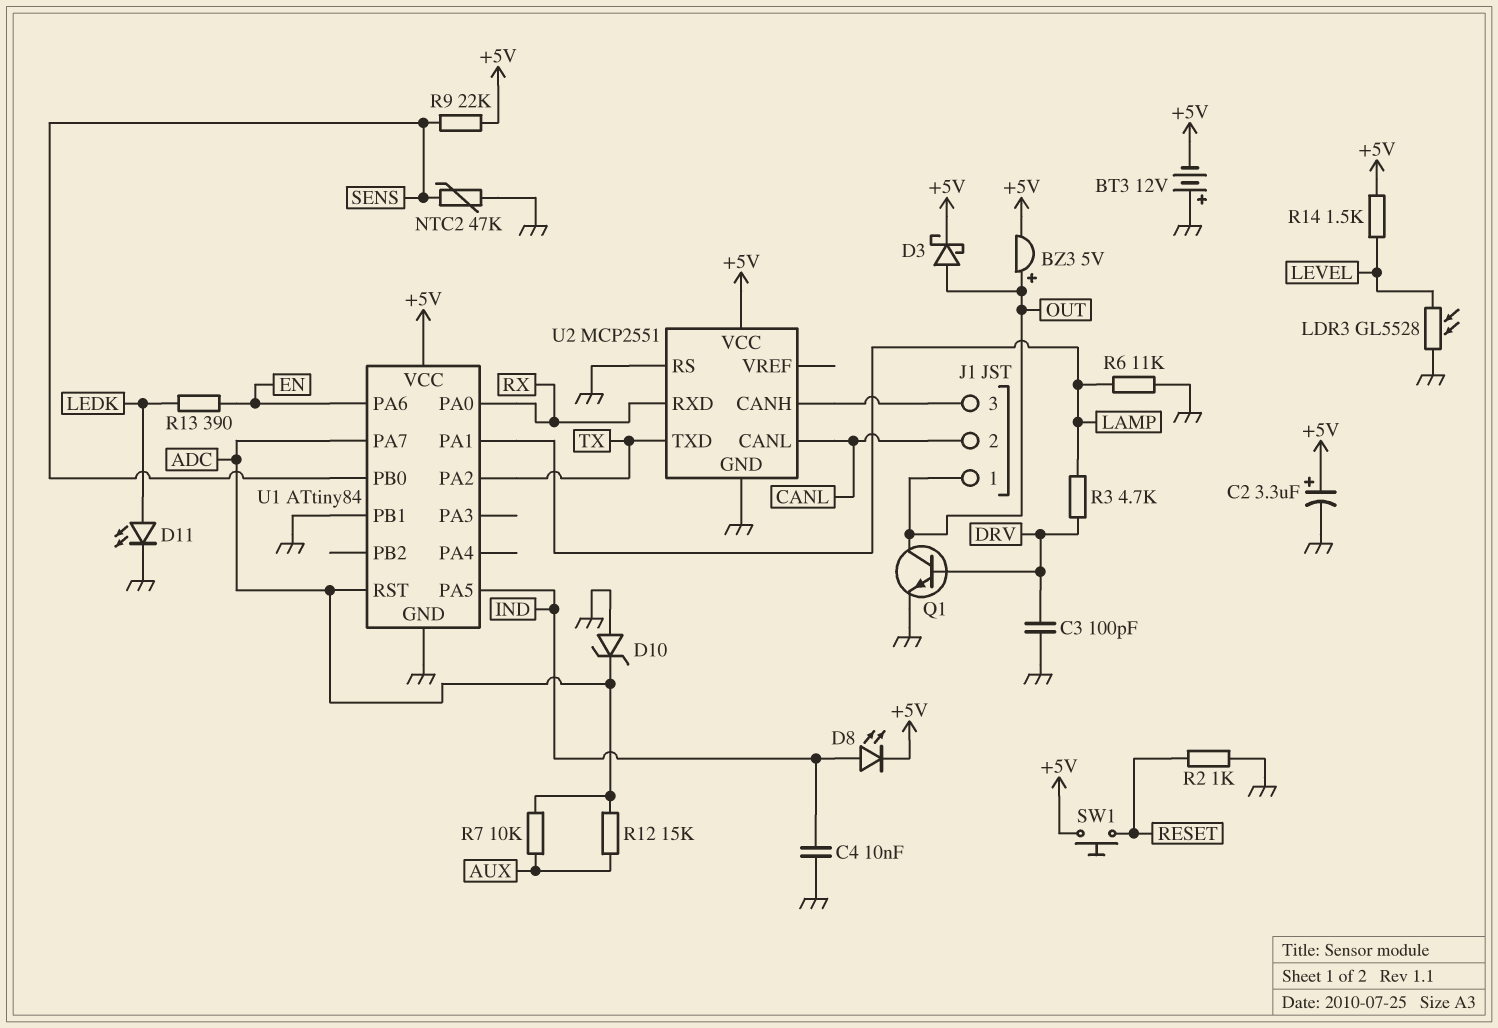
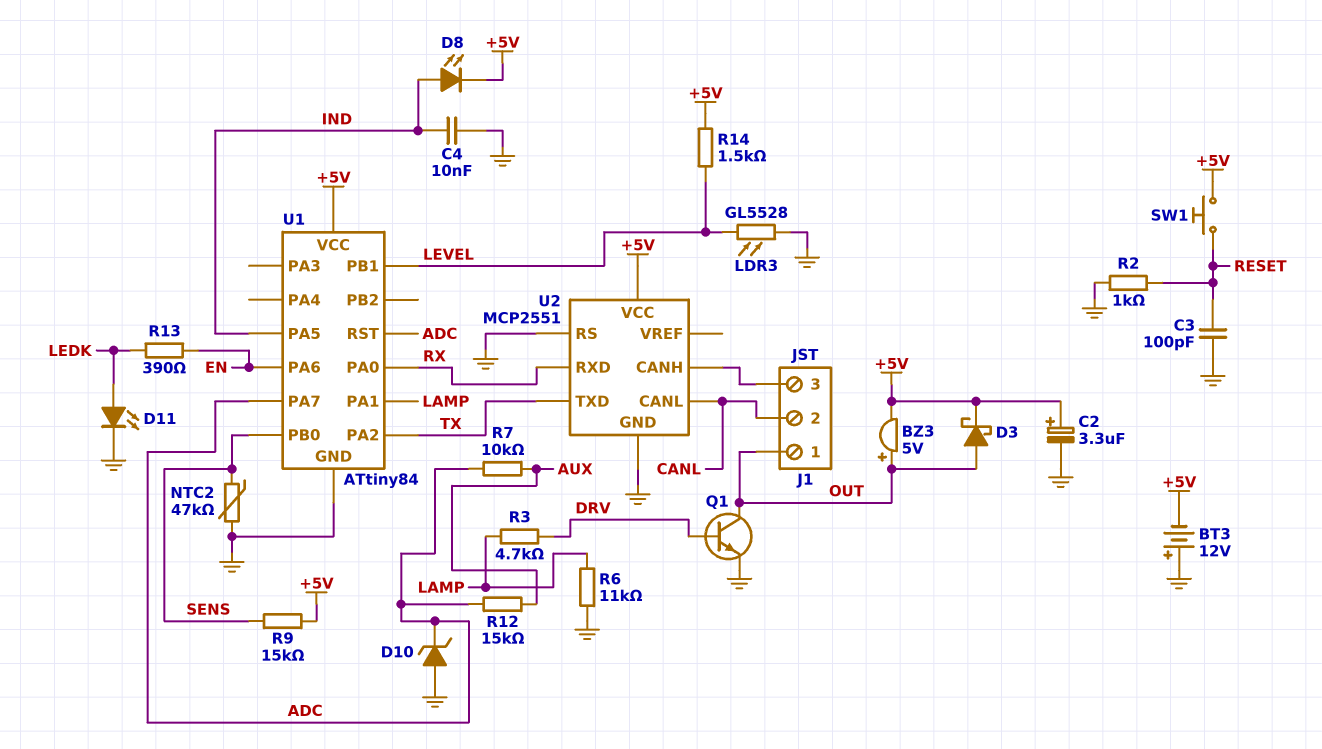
C3: 100pF (DRV, GND) -> 100pF (GND, RESET)
R9: 22k (+5V, SENS) -> 15k (+5V, SENS)
U1 pin PB1: GND -> LEVEL

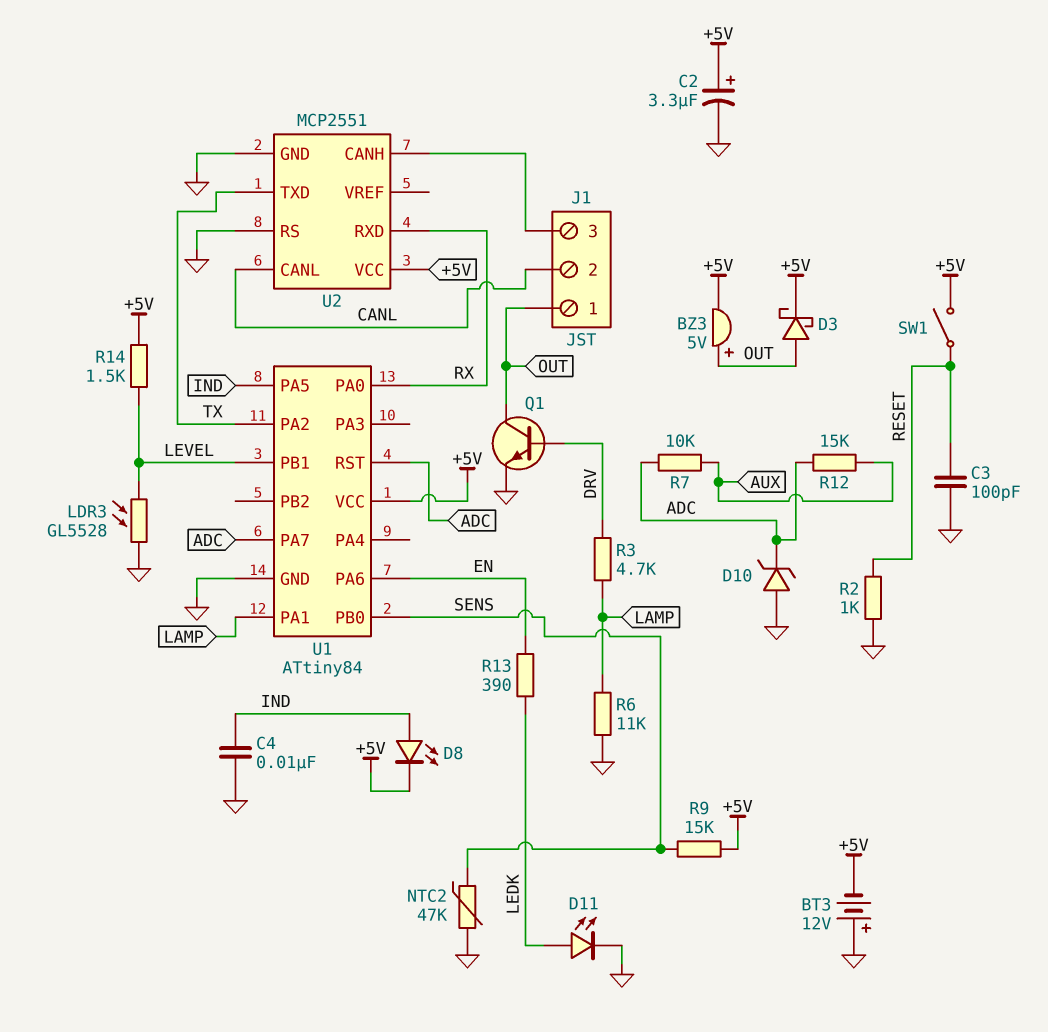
SW1: button (+5V, RESET) -> switch (+5V, RESET)

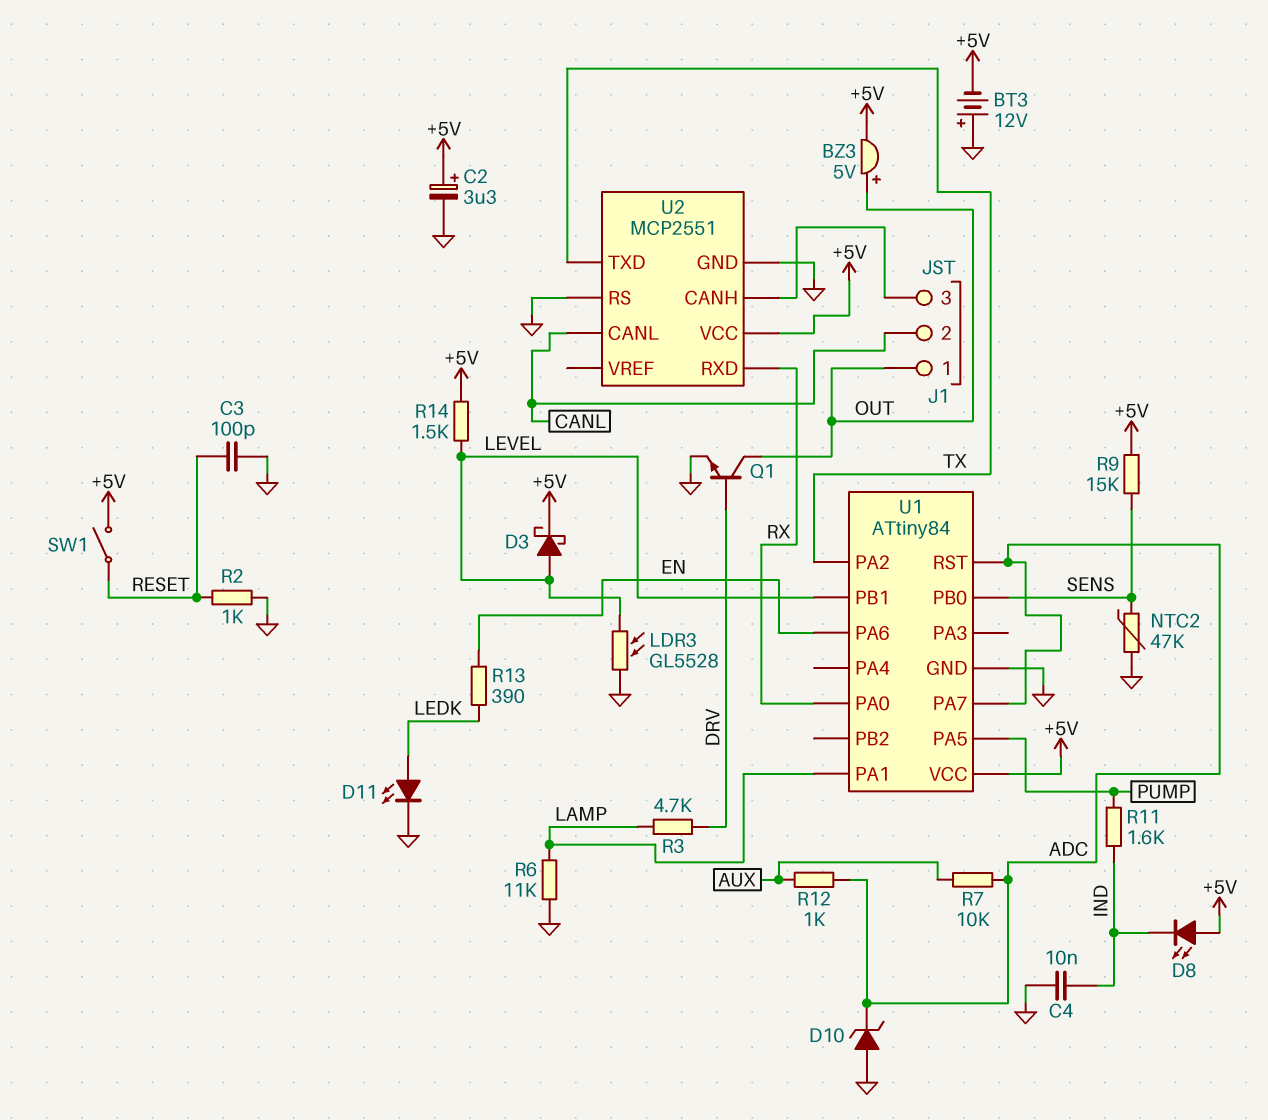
D3: schottky (A OUT, K +5V) -> schottky (A LEVEL, K +5V)
D8: LED (A IND, K +5V) -> LED (A +5V, K IND)
R11: none -> 1.6k (IND, PUMP)
R12: 15k (ADC, AUX) -> 1k (ADC, AUX)
U1 pin PA5: IND -> PUMP

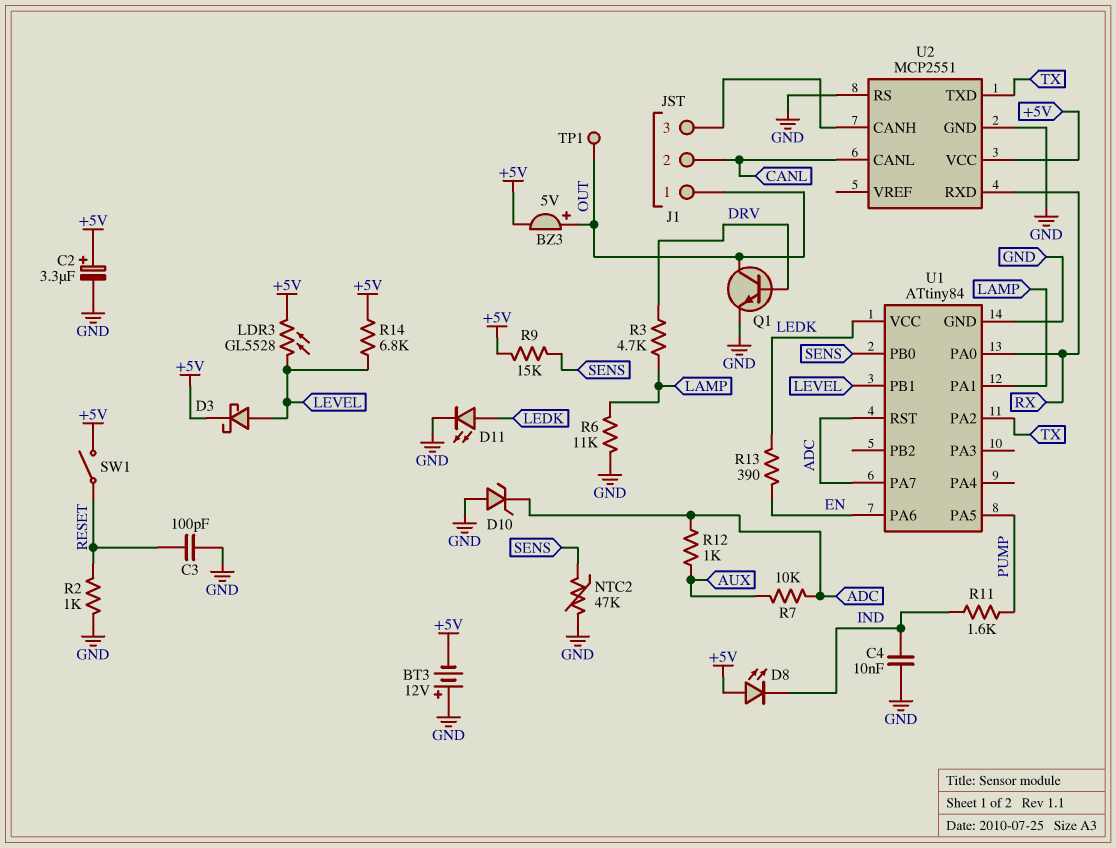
LDR3: GL5528 (GND, LEVEL) -> GL5528 (+5V, LEVEL)
R14: 1.5k (+5V, LEVEL) -> 6.8k (+5V, LEVEL)
TP1: none -> test point (OUT)
U1 pin VCC: +5V -> LEDK

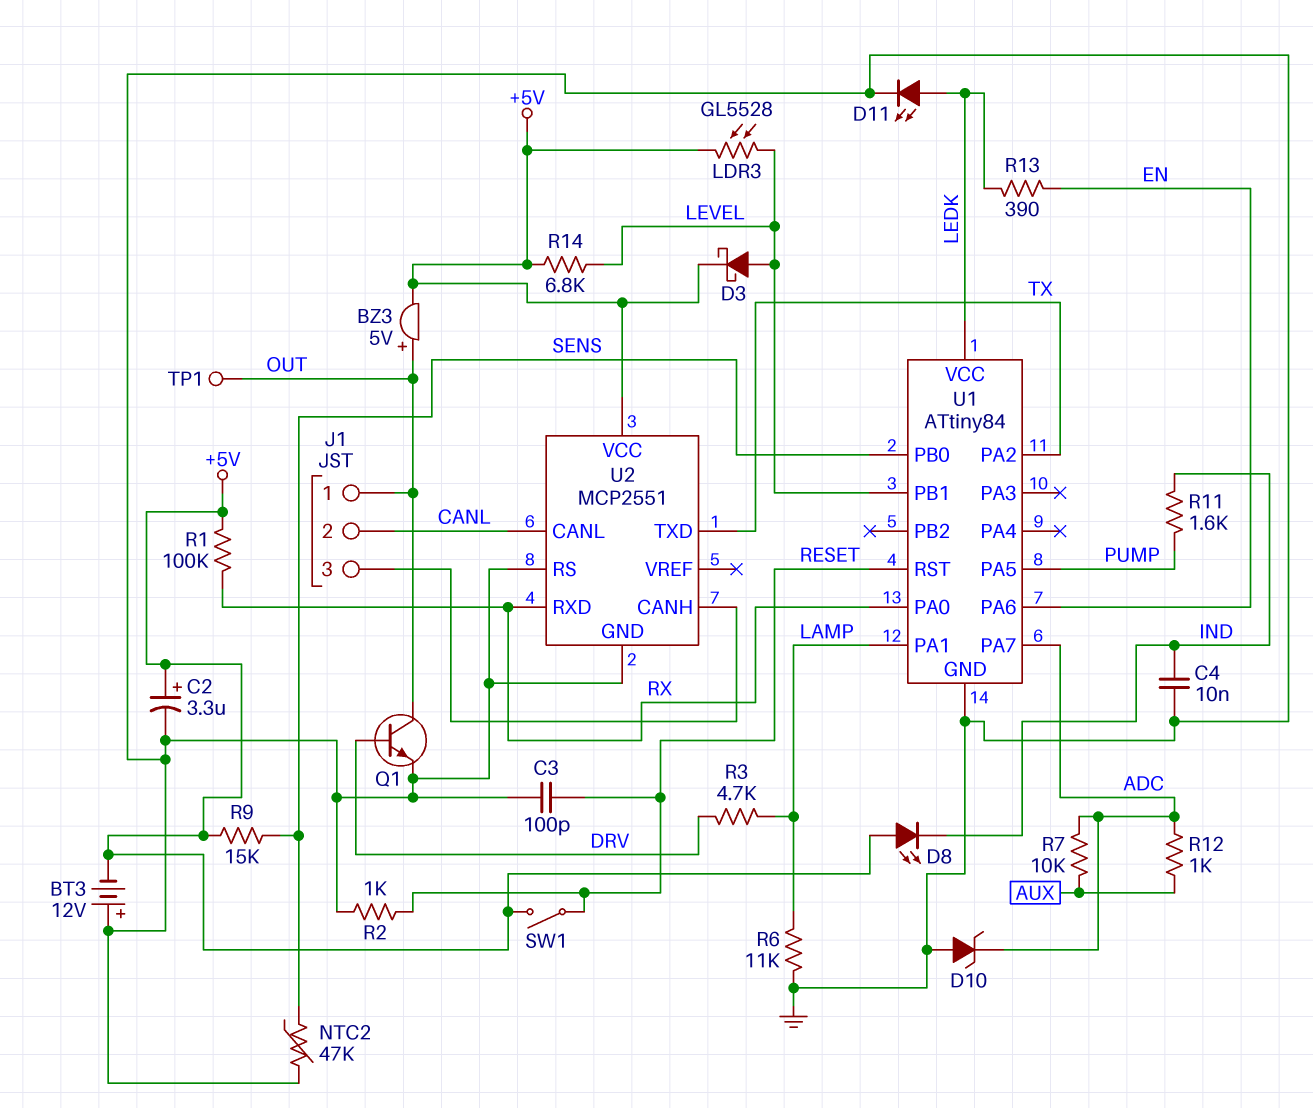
R1: none -> 100k (+5V, RX)
U1 pin RST: ADC -> RESET

